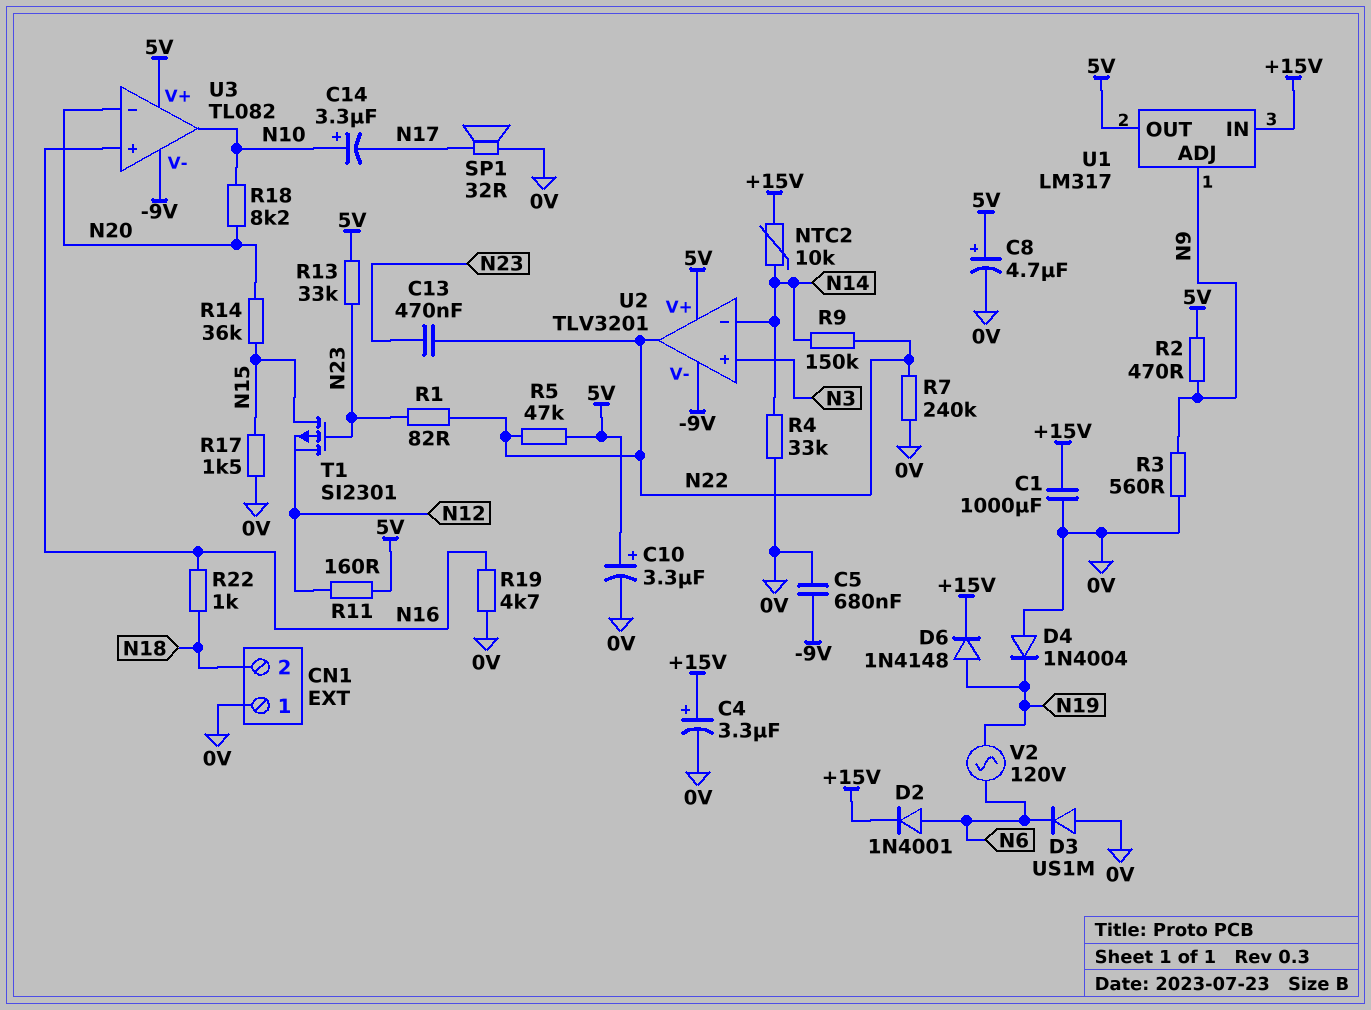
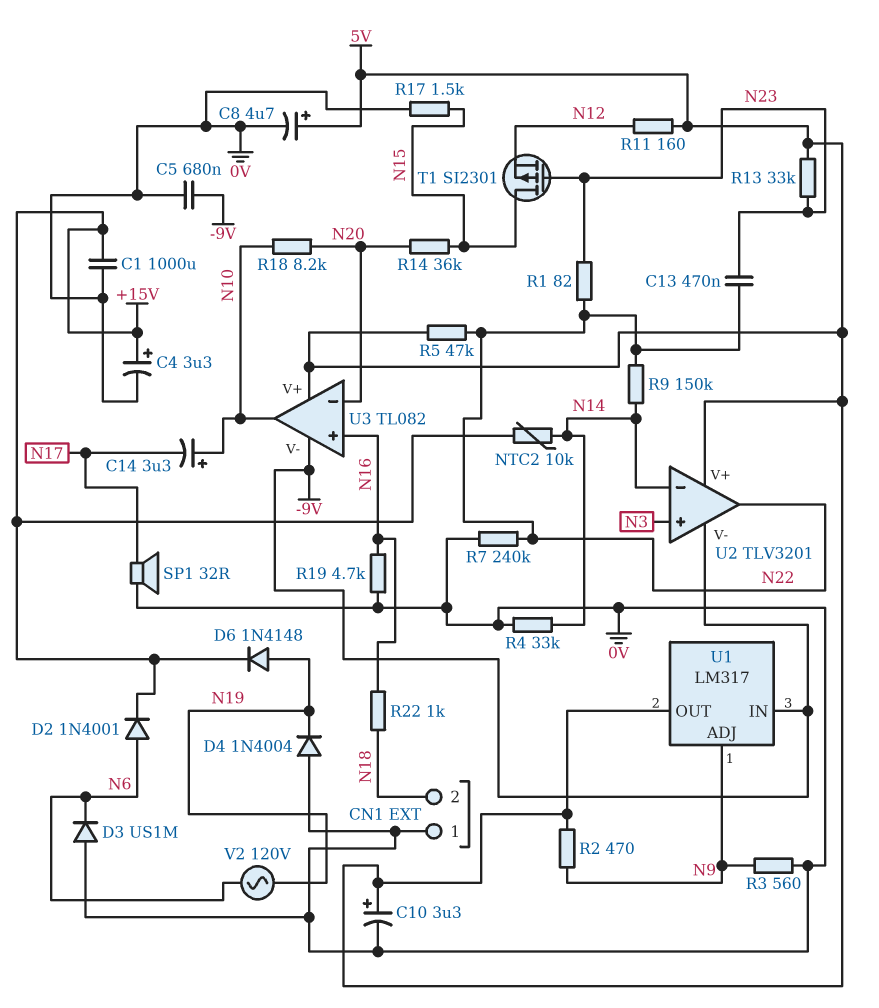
U1 pin IN: +15V -> -9V

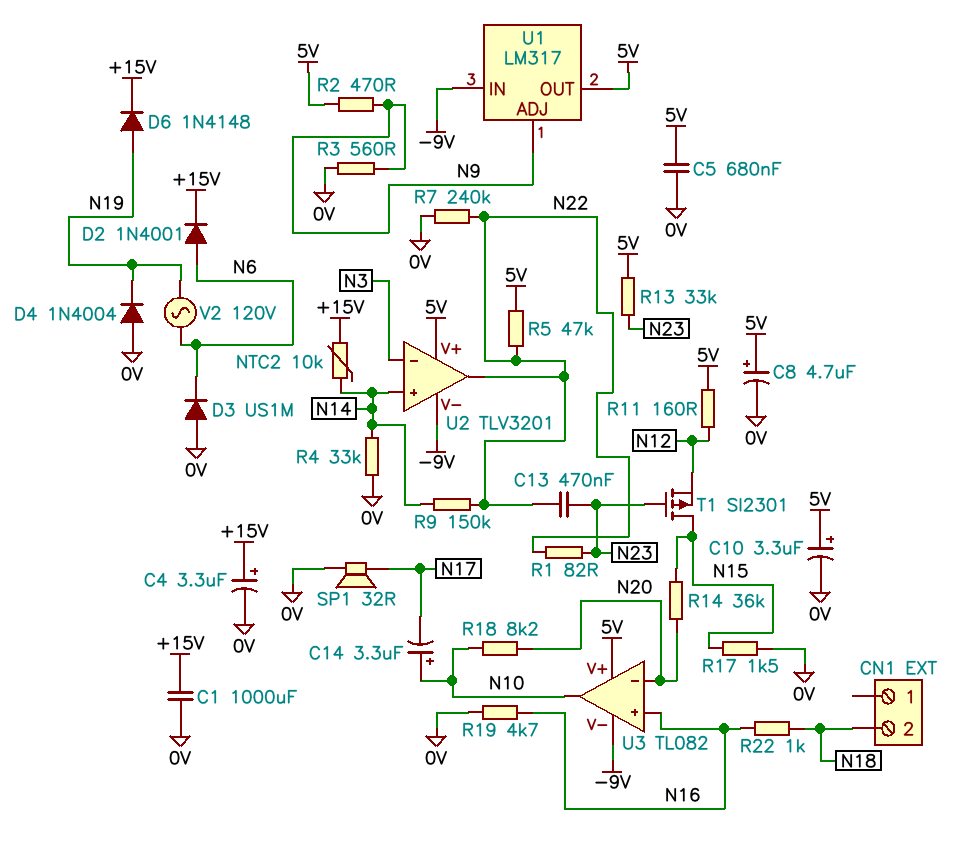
C5: 680nF (-9V, 0V) -> 680nF (0V, 5V)
CN1 pin 1: 0V -> none
U2 pin in+: N3 -> N14
U2 pin in-: N14 -> N3

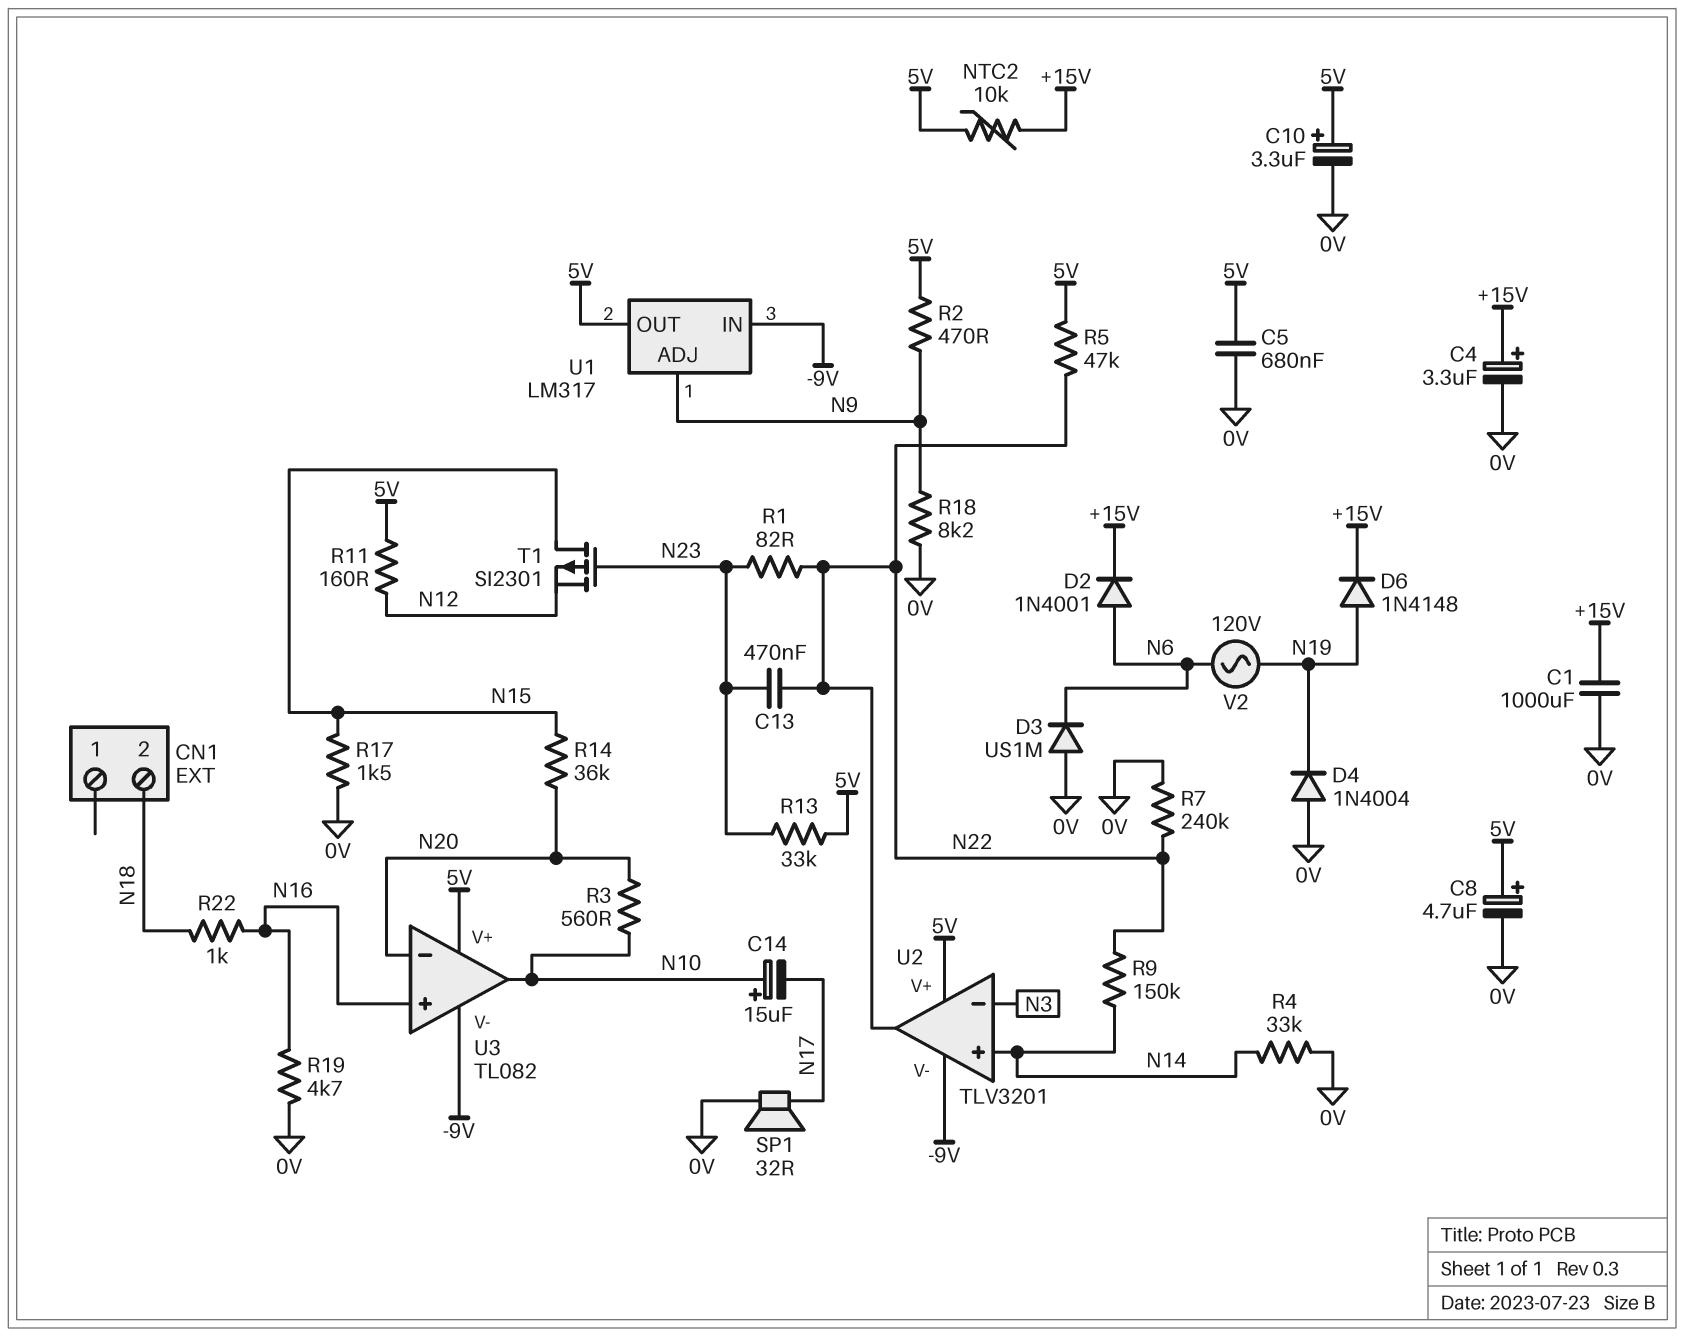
C14: 3.3uF (plus N10, minus N17) -> 15uF (plus N10, minus N17)
NTC2: 10k (+15V, N14) -> 10k (+15V, 5V)
R3: 560 (0V, N9) -> 560 (N10, N20)
R18: 8.2k (N10, N20) -> 8.2k (0V, N9)

